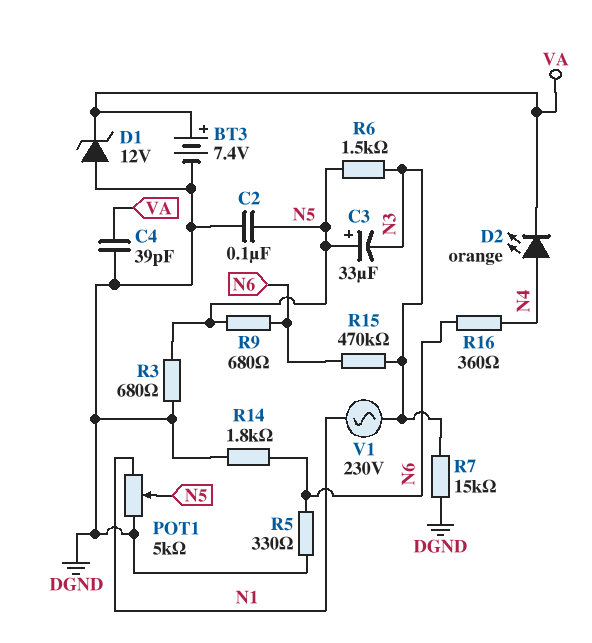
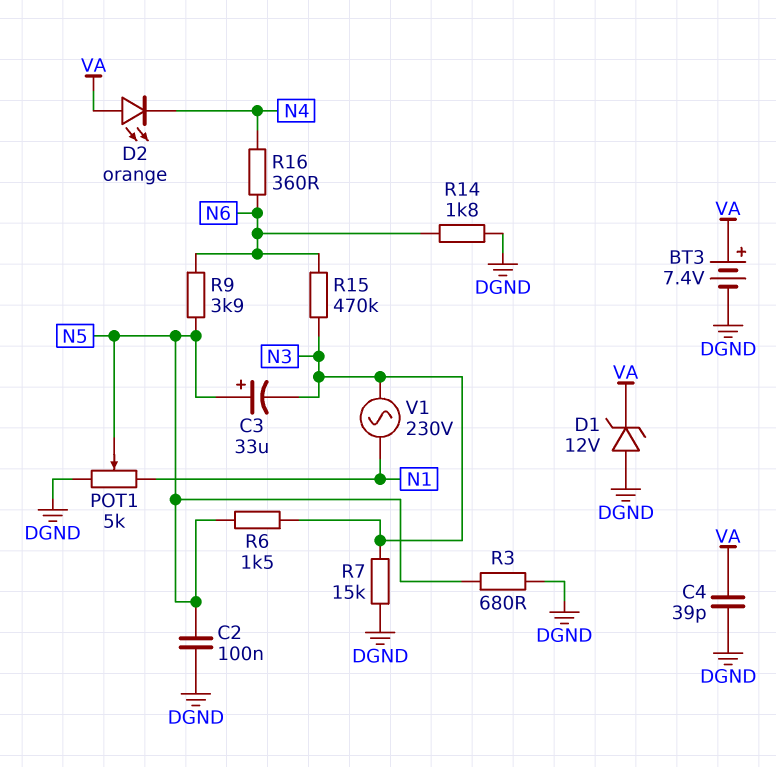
D2: LED orange (A N4, K VA) -> LED orange (A VA, K N4)
R5: 330 (DGND, N6) -> none
R9: 680 (N5, N6) -> 3.9k (N5, N6)

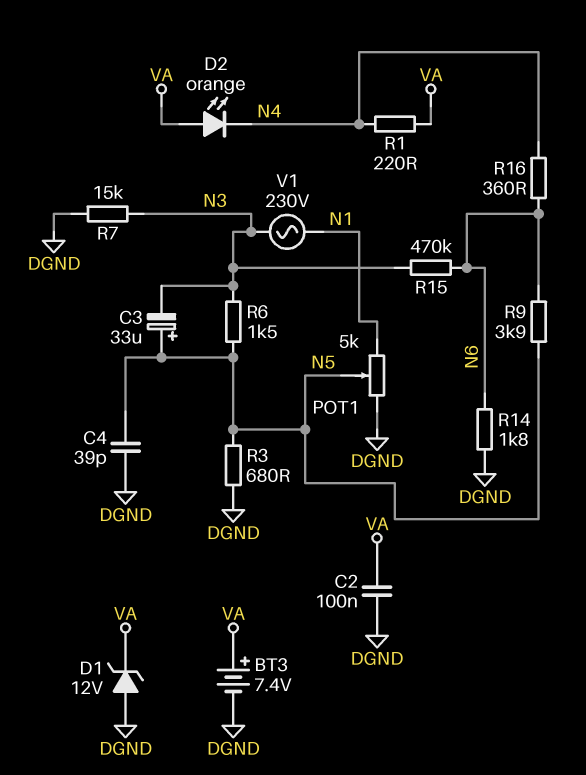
C2: 100nF (DGND, N5) -> 100nF (DGND, VA)
C4: 39pF (DGND, VA) -> 39pF (DGND, N5)
R1: none -> 220 (N4, VA)

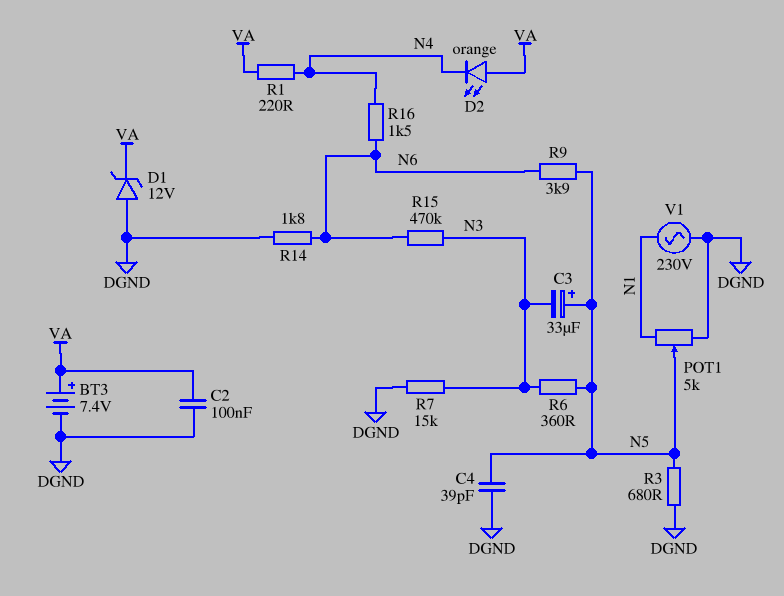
R6: 1.5k (N3, N5) -> 360 (N3, N5)
R16: 360 (N4, N6) -> 1.5k (N4, N6)
V1: AC 230V (N1, N3) -> AC 230V (DGND, N1)

